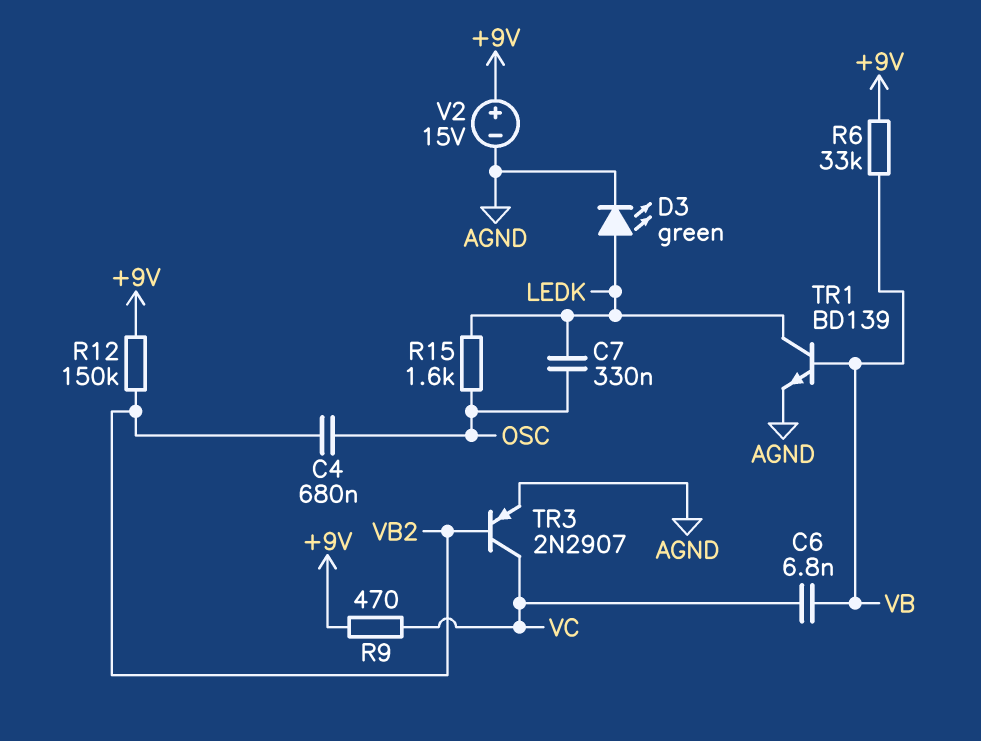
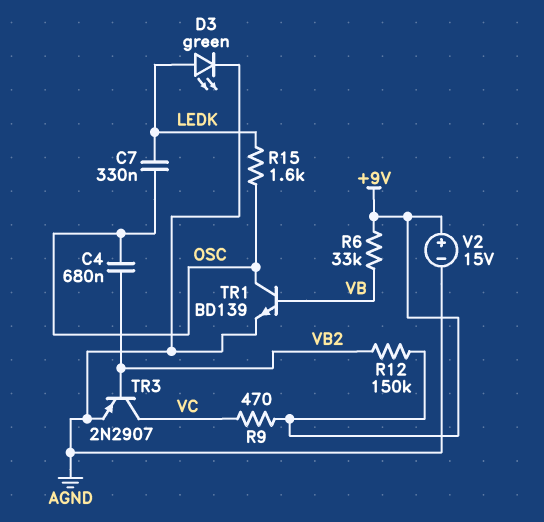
C6: 6.8nF (VB, VC) -> none
TR1: NPN BD139 (B VB, C LEDK, E AGND) -> NPN BD139 (B VB, C OSC, E AGND)

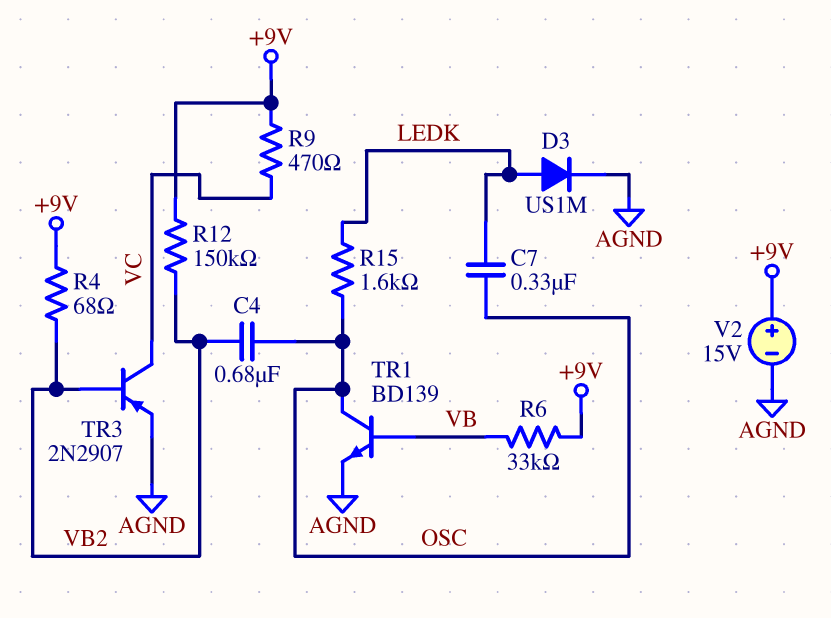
D3: LED green (A LEDK, K AGND) -> diode US1M (A LEDK, K AGND)
R4: none -> 68 (+9V, VB2)

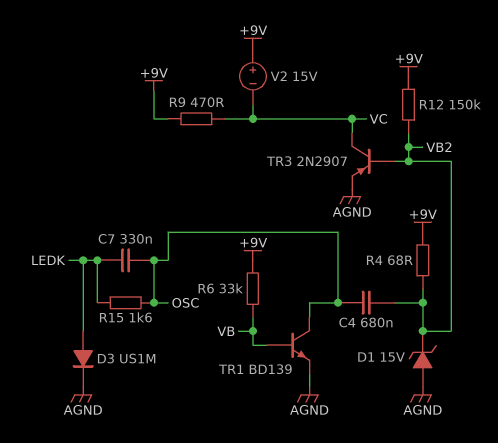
D1: none -> zener 15V (A AGND, K VB2)
V2: 15V (plus +9V, minus AGND) -> 15V (plus +9V, minus VC)

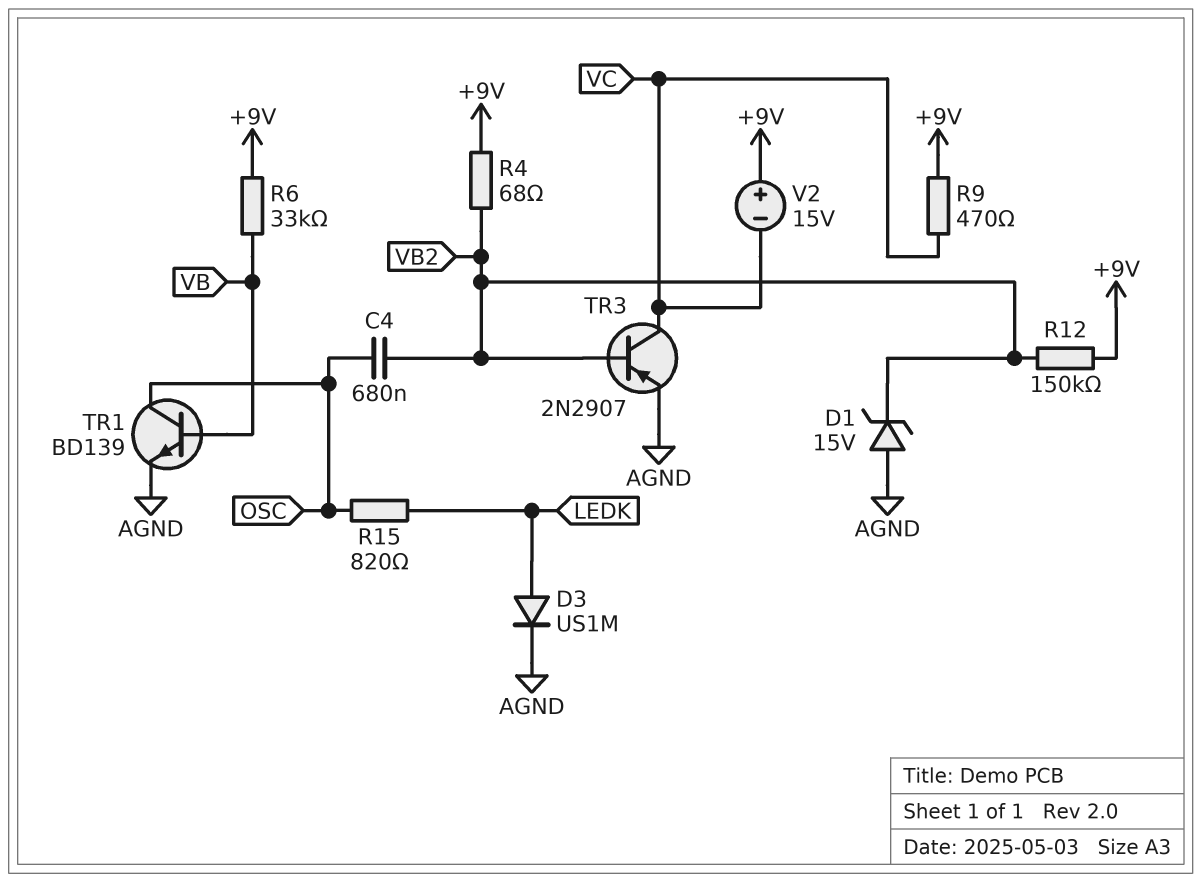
C7: 330nF (LEDK, OSC) -> none
R15: 1.6k (LEDK, OSC) -> 820 (LEDK, OSC)

